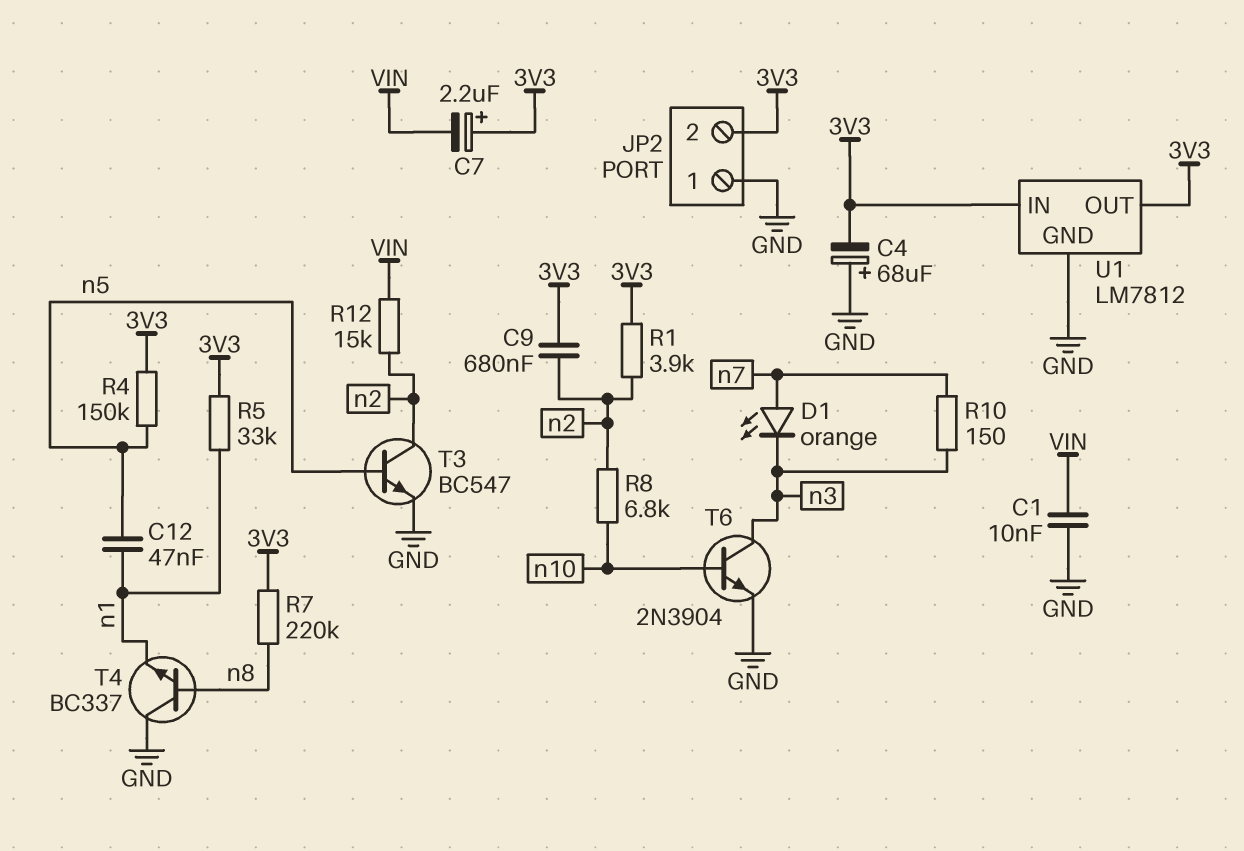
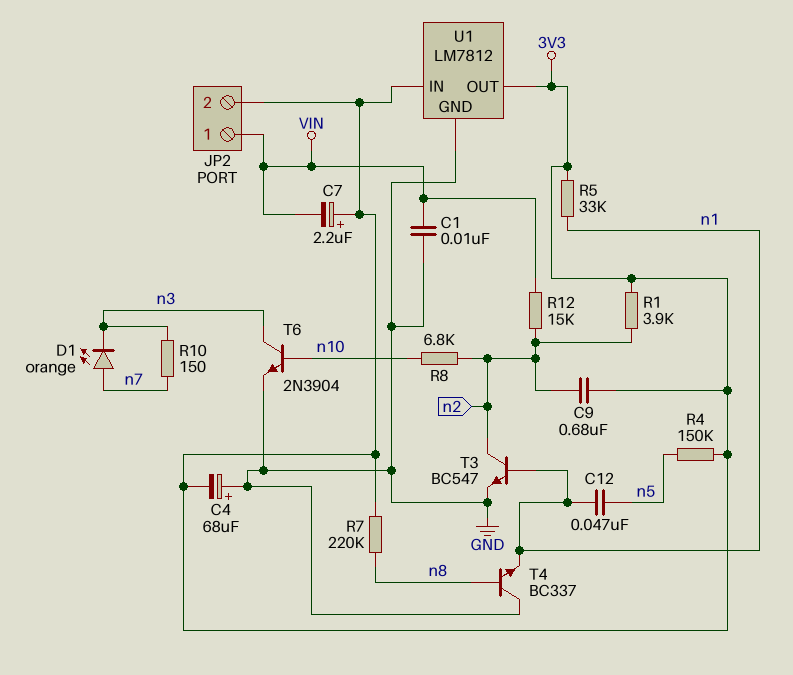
JP2 pin 1: GND -> VIN
T3: NPN BC547 (B n5, C n2, E GND) -> NPN BC547 (B n1, C n2, E GND)

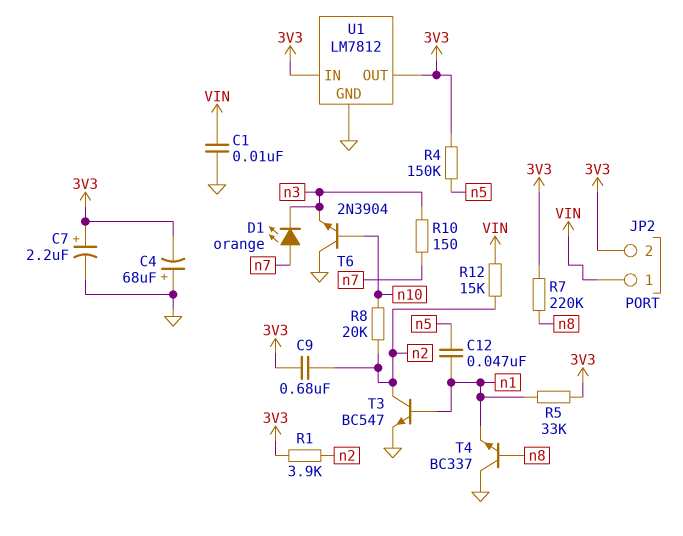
C7: 2.2uF (plus 3V3, minus VIN) -> 2.2uF (plus 3V3, minus GND)
R8: 6.8k (n2, n10) -> 20k (n2, n10)
T6: NPN 2N3904 (B n10, C n3, E GND) -> NPN 2N3904 (B n10, C GND, E n3)

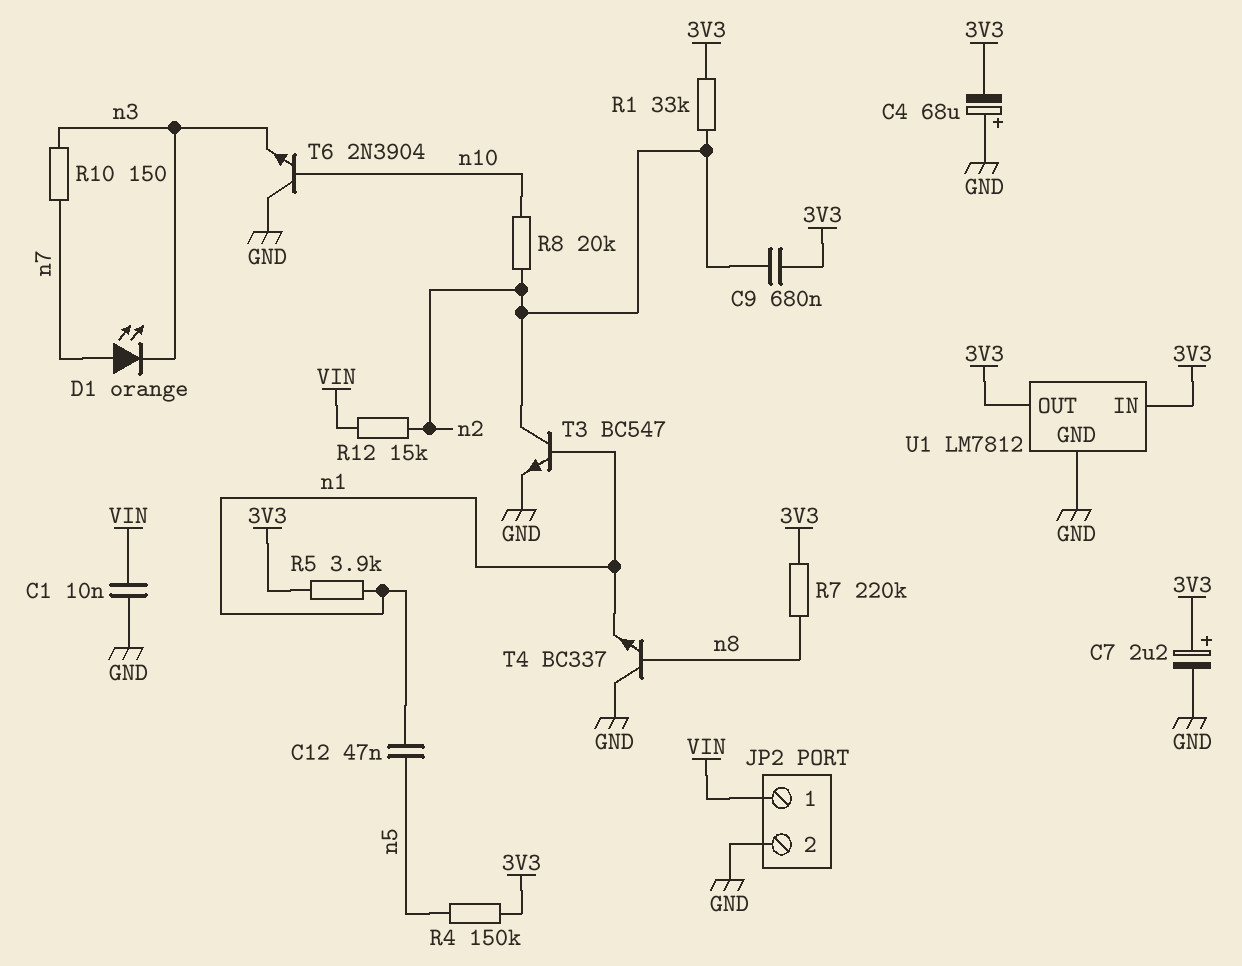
JP2 pin 2: 3V3 -> GND
R1: 3.9k (3V3, n2) -> 33k (3V3, n2)
R5: 33k (3V3, n1) -> 3.9k (3V3, n1)

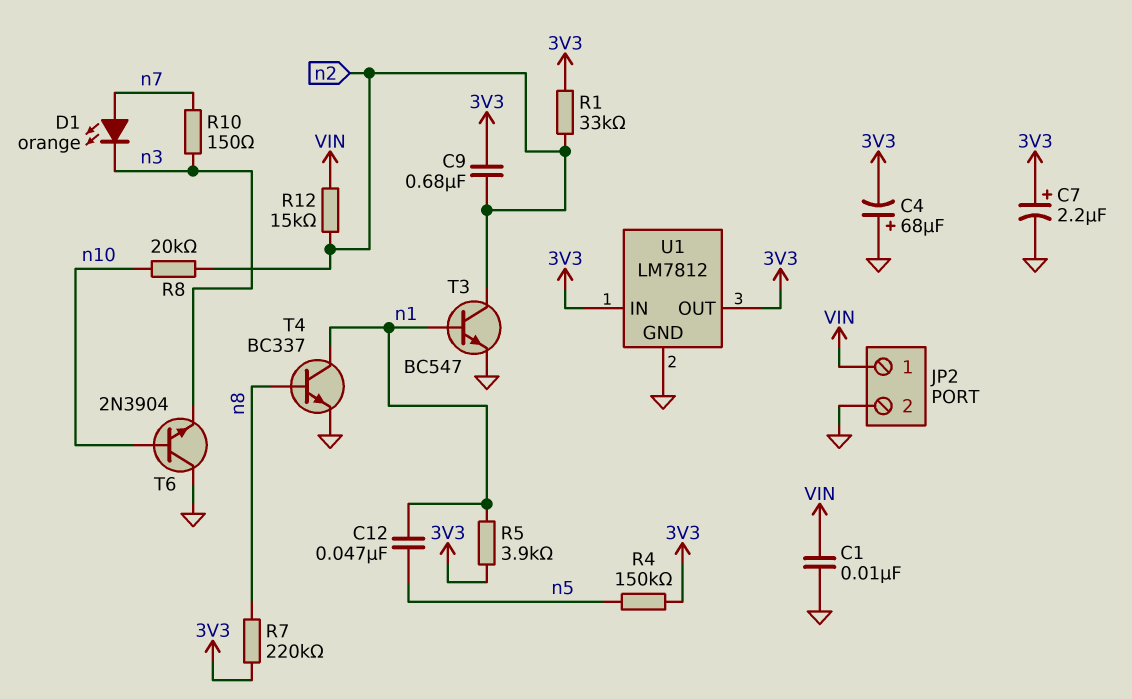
T4: NPN BC337 (B n8, C GND, E n1) -> NPN BC337 (B n8, C n1, E GND)

